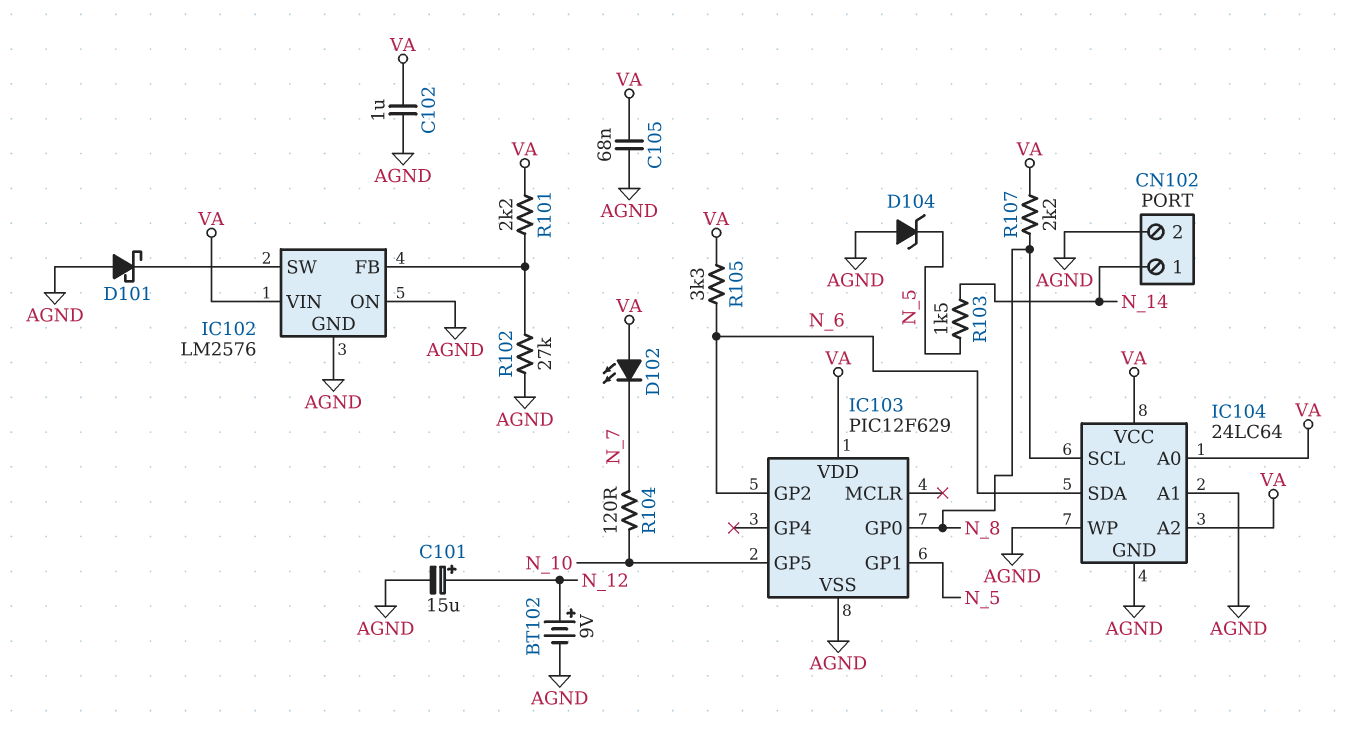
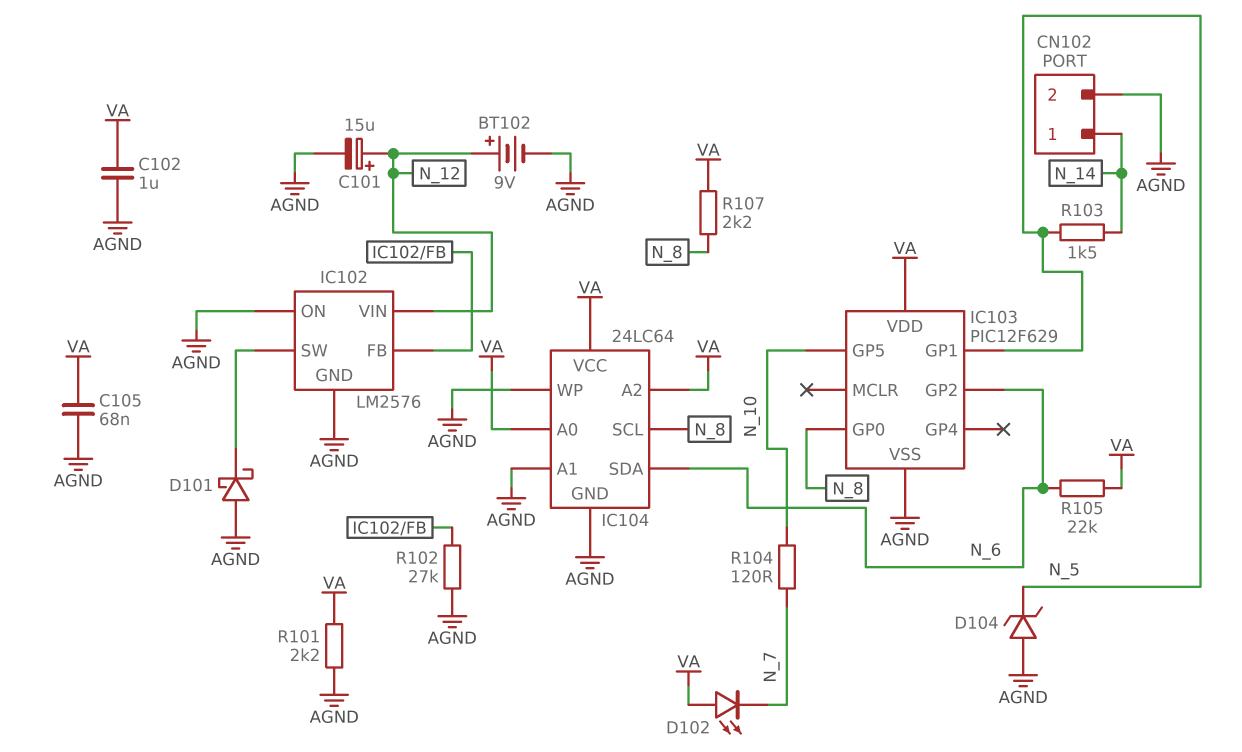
IC102 pin VIN: VA -> N_12
R101: 2.2k (IC102/FB, VA) -> 2.2k (AGND, VA)
R105: 3.3k (N_6, VA) -> 22k (N_6, VA)

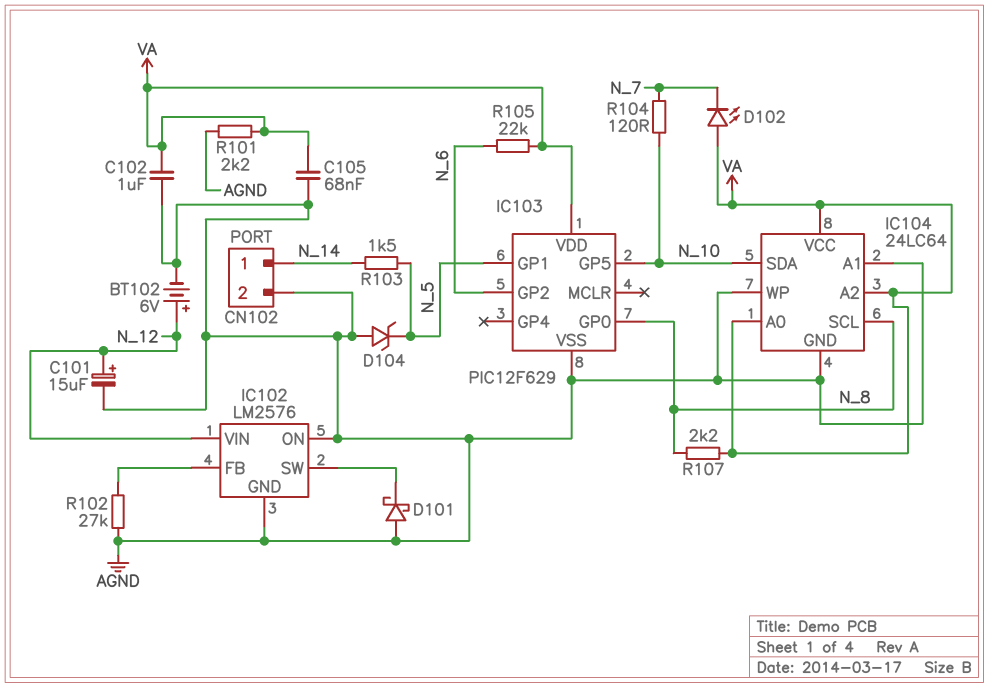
BT102: 9V (plus N_12, minus AGND) -> 6V (plus N_12, minus AGND)
IC104 pin SDA: N_6 -> N_10

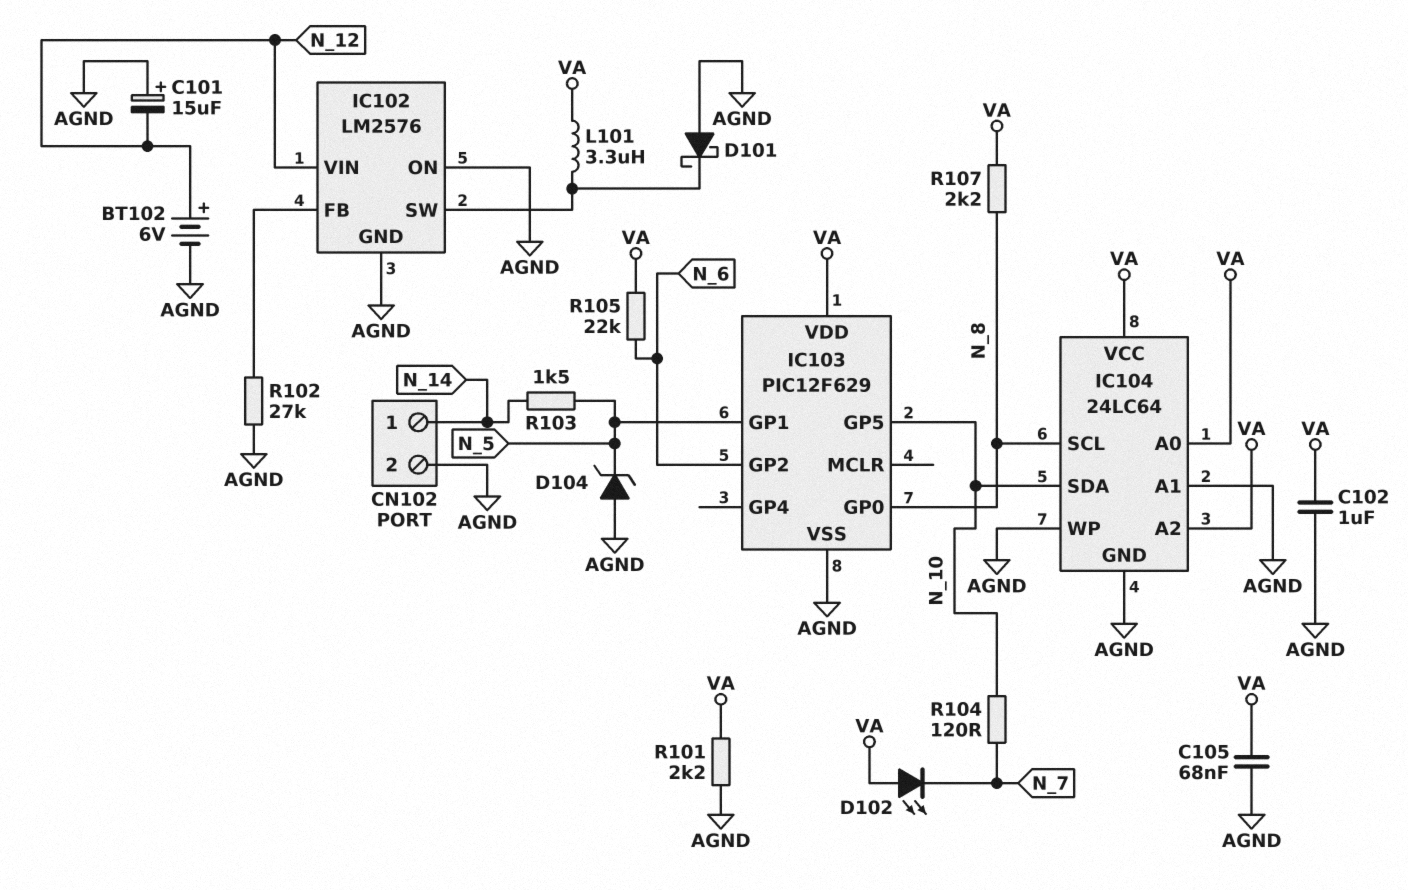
C101: 15uF (plus N_12, minus AGND) -> 15uF (plus AGND, minus N_12)
L101: none -> 3.3uH (IC102/SW, VA)

